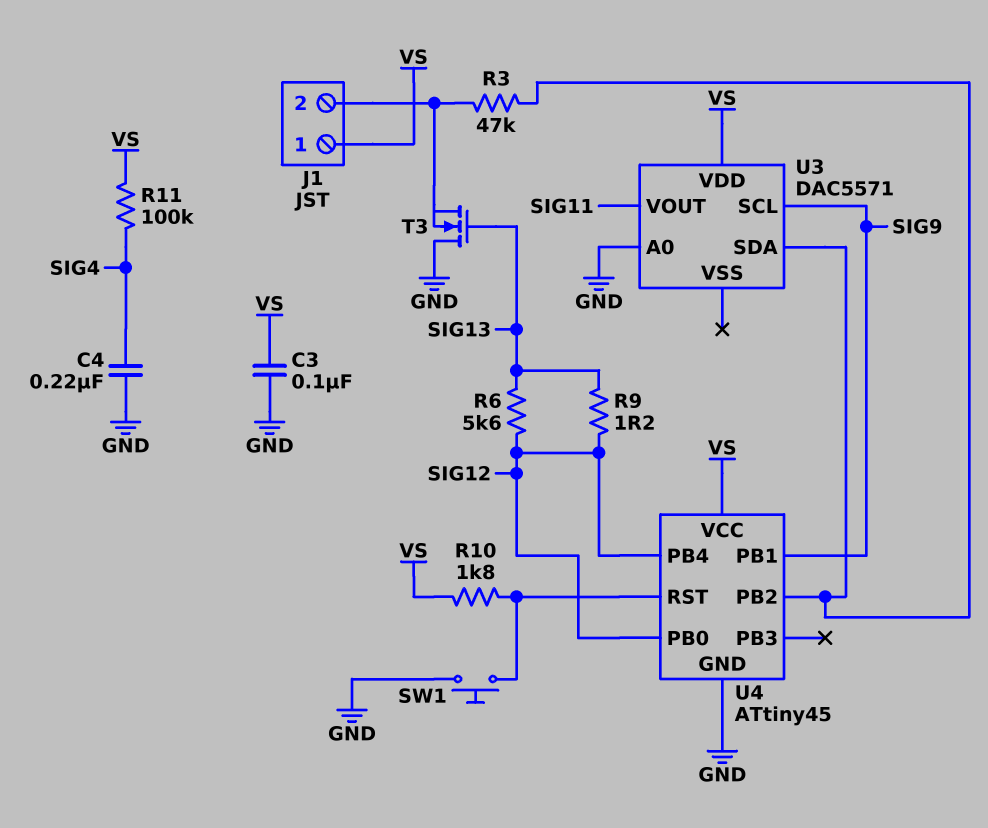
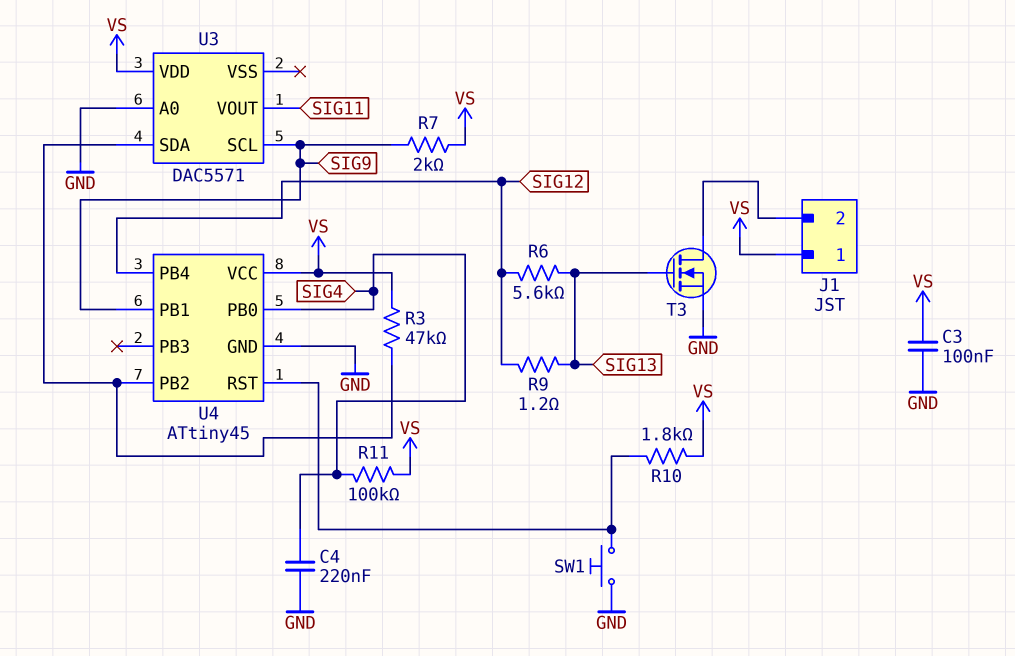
R3: 47k (J1/2, U3/SDA) -> 47k (U3/SDA, VS)
R7: none -> 2k (SIG9, VS)
T3: NMOS (G SIG13, D GND, S J1/2) -> NMOS (G SIG13, D J1/2, S GND)
U4 pin PB0: SIG12 -> SIG4

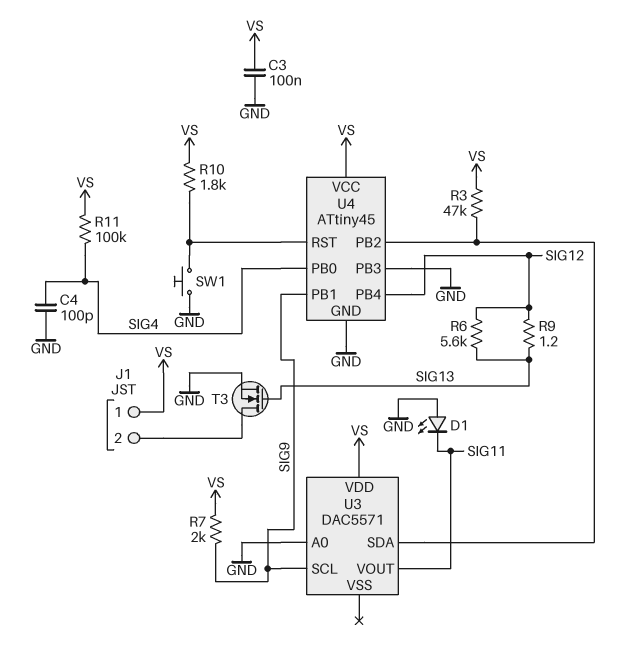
C4: 220nF (GND, SIG4) -> 100pF (GND, SIG4)
D1: none -> LED (A GND, K SIG11)
U4 pin PB3: none -> GND

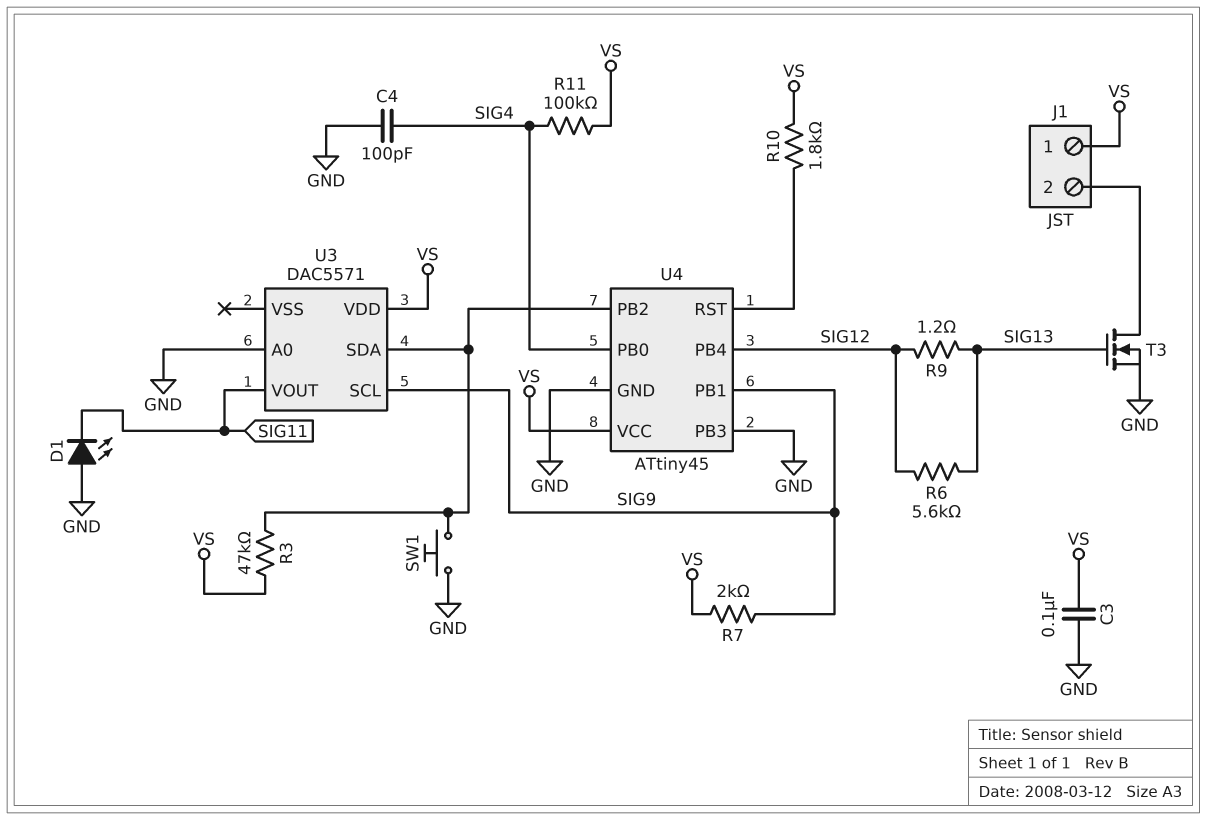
SW1: button (GND, U4/RST) -> button (GND, U3/SDA)

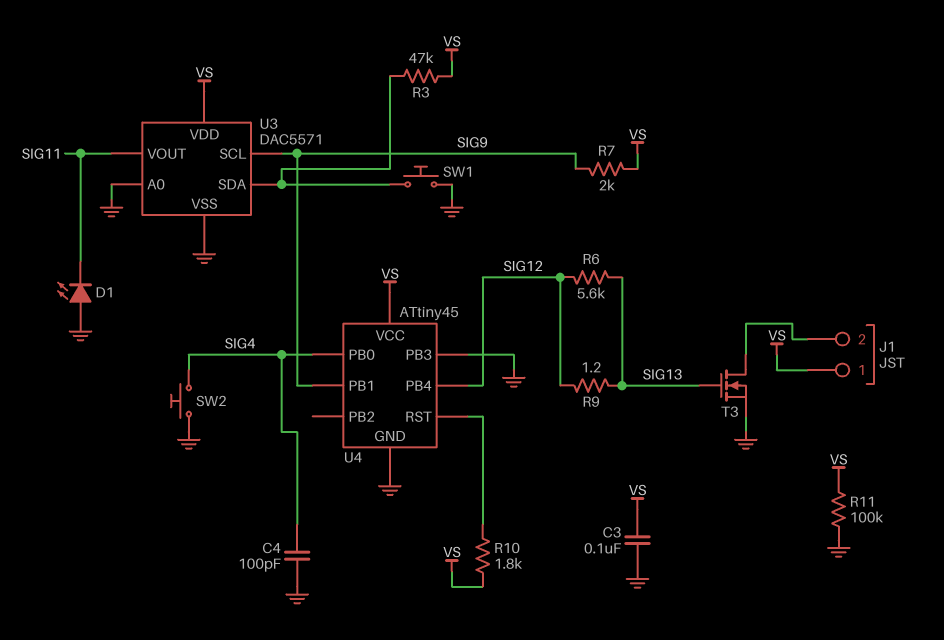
R11: 100k (SIG4, VS) -> 100k (GND, VS)
SW2: none -> button (GND, SIG4)
U3 pin VSS: none -> GND
U4 pin PB2: U3/SDA -> none

